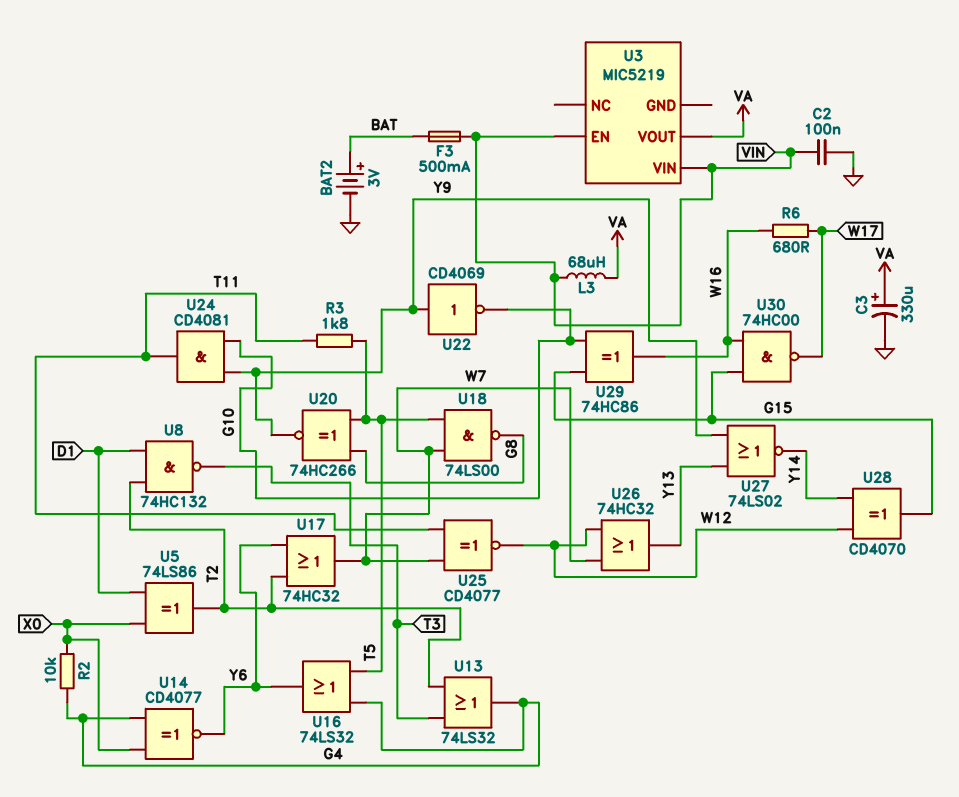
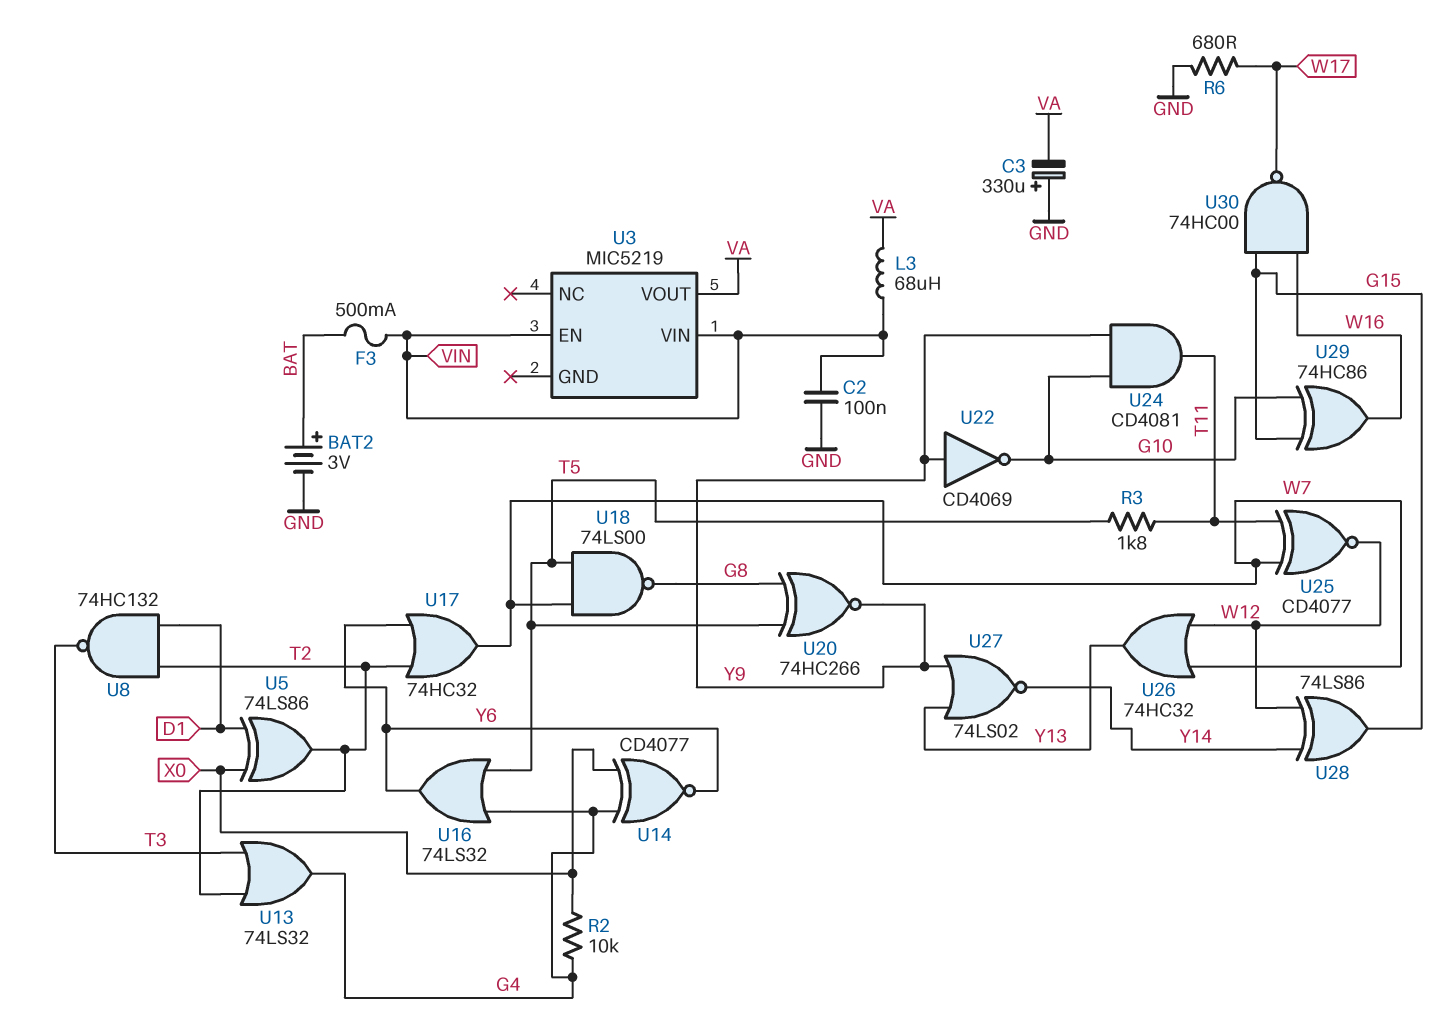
C3: 330uF (plus VA, minus GND) -> 330uF (plus GND, minus VA)
R6: 680 (W16, W17) -> 680 (GND, W17)
U28: XOR CD4070 (in W12, in Y14, out G15) -> XOR 74LS86 (in W12, in Y14, out G15)

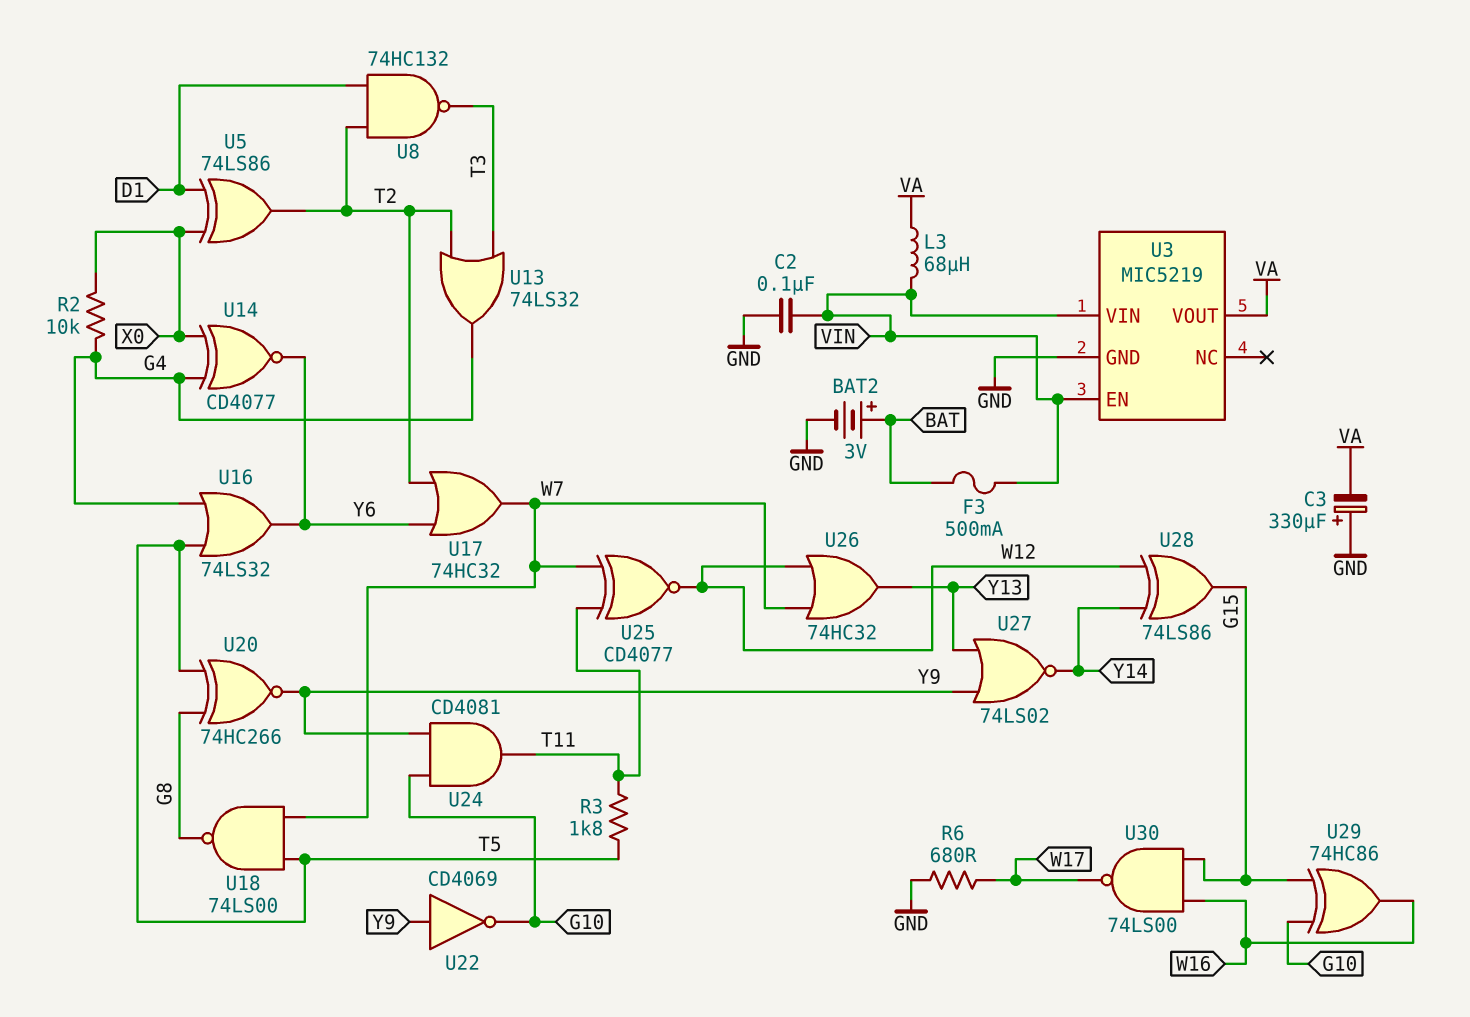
U3 pin GND: none -> GND
U30: NAND 74HC00 (in G15, in W16, out W17) -> NAND 74LS00 (in G15, in W16, out W17)

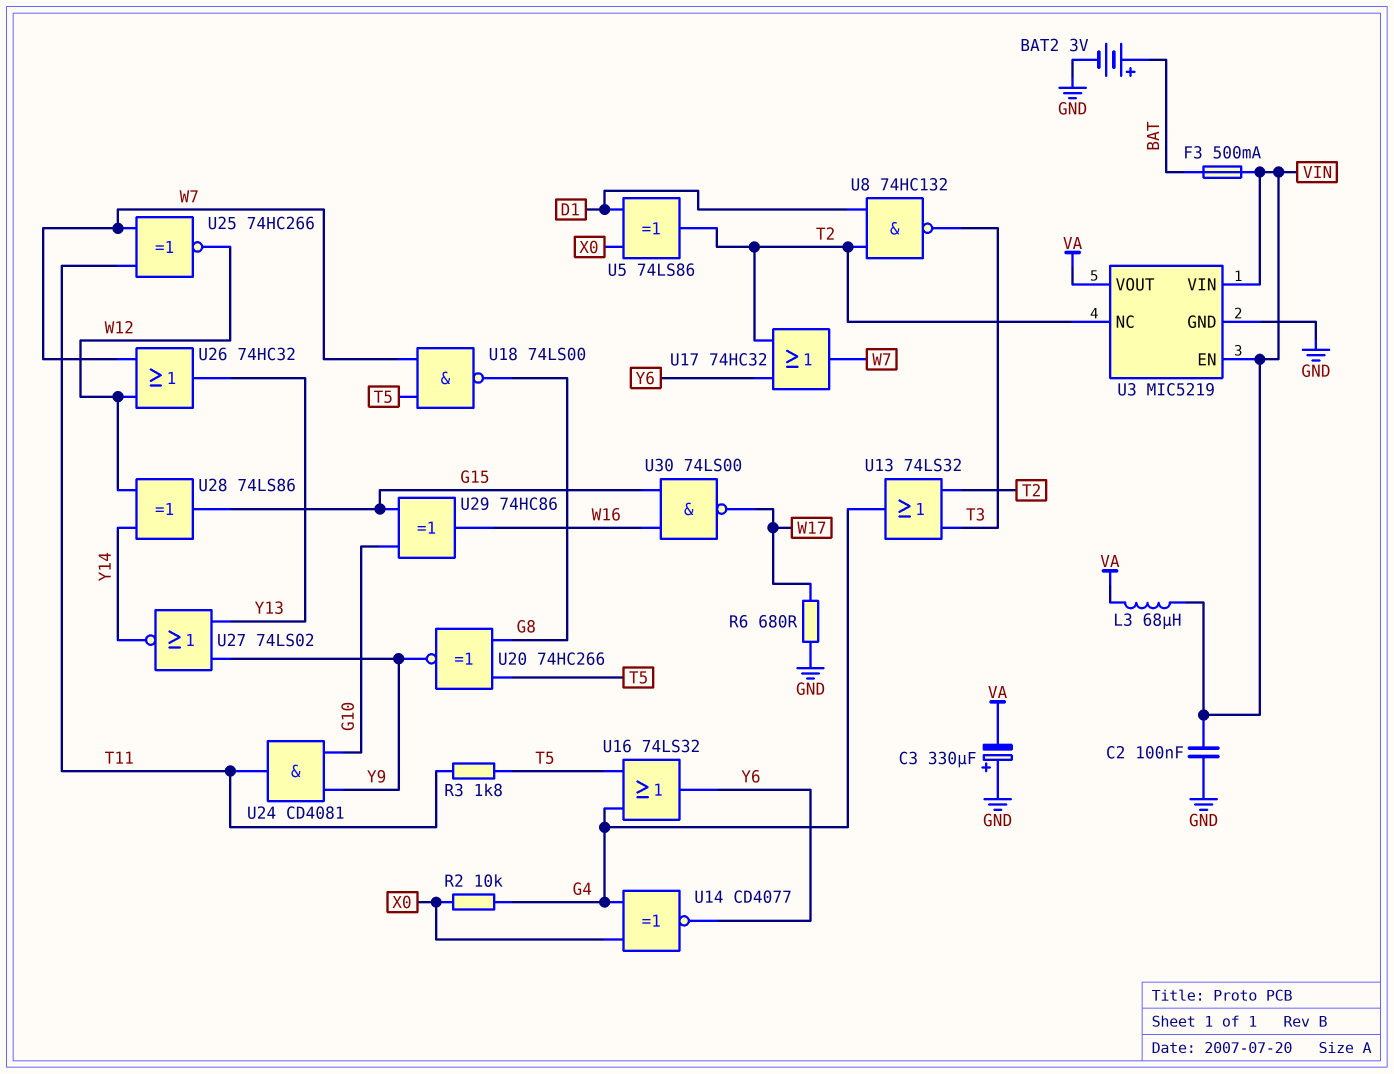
U3 pin NC: none -> T2
U22: NOT CD4069 (in Y9, out G10) -> none
U25: XNOR CD4077 (in T11, in W7, out W12) -> XNOR 74HC266 (in T11, in W7, out W12)

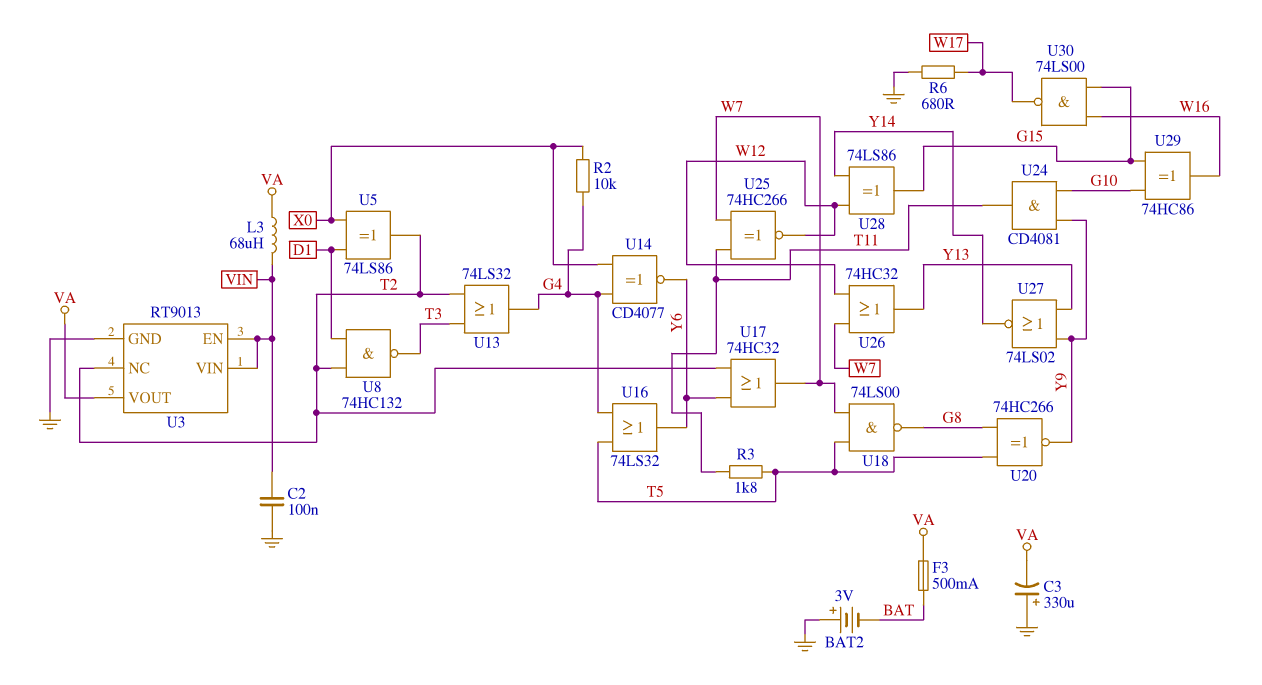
BAT2: 3V (plus BAT, minus GND) -> 3V (plus GND, minus BAT)
F3: 500mA (BAT, VIN) -> 500mA (BAT, VA)
U3: MIC5219 -> RT9013

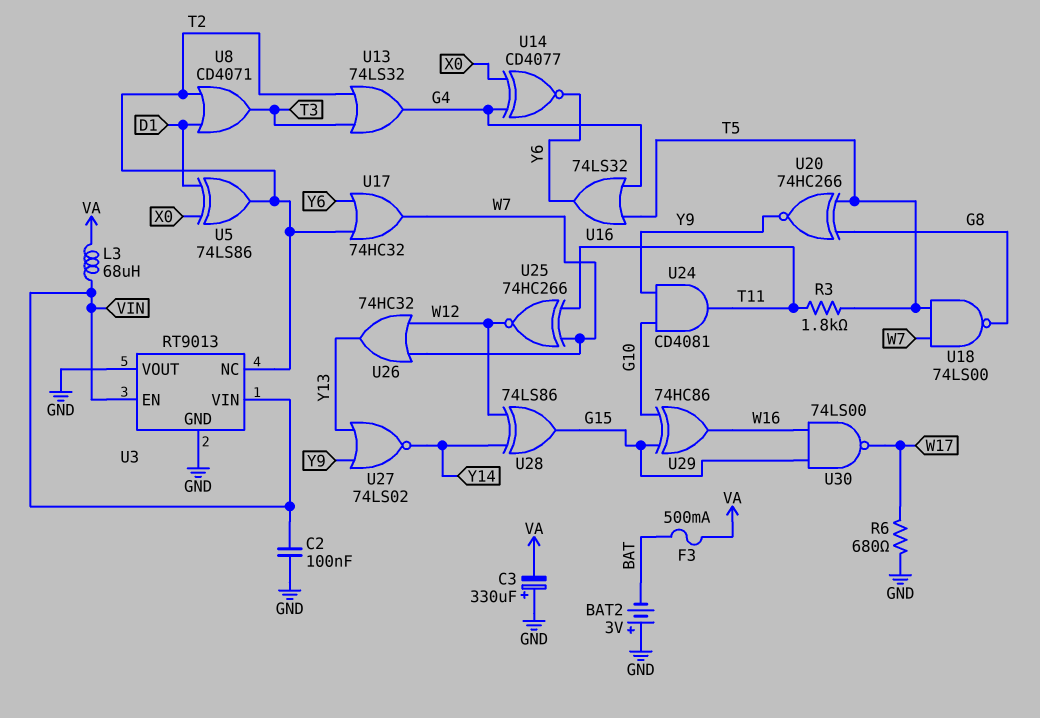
R2: 10k (G4, X0) -> none
U3 pin VOUT: VA -> GND
U8: NAND 74HC132 (in D1, in T2, out T3) -> OR CD4071 (in D1, in T2, out T3)

